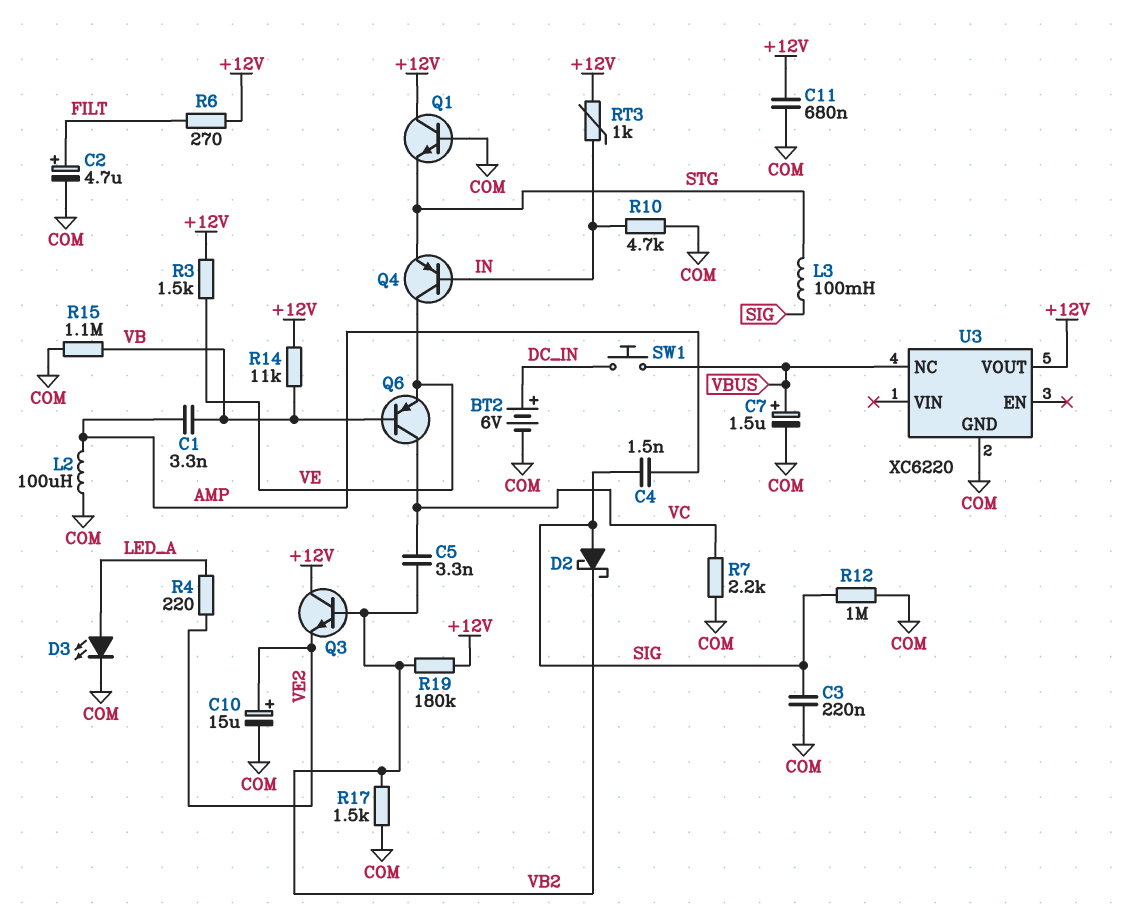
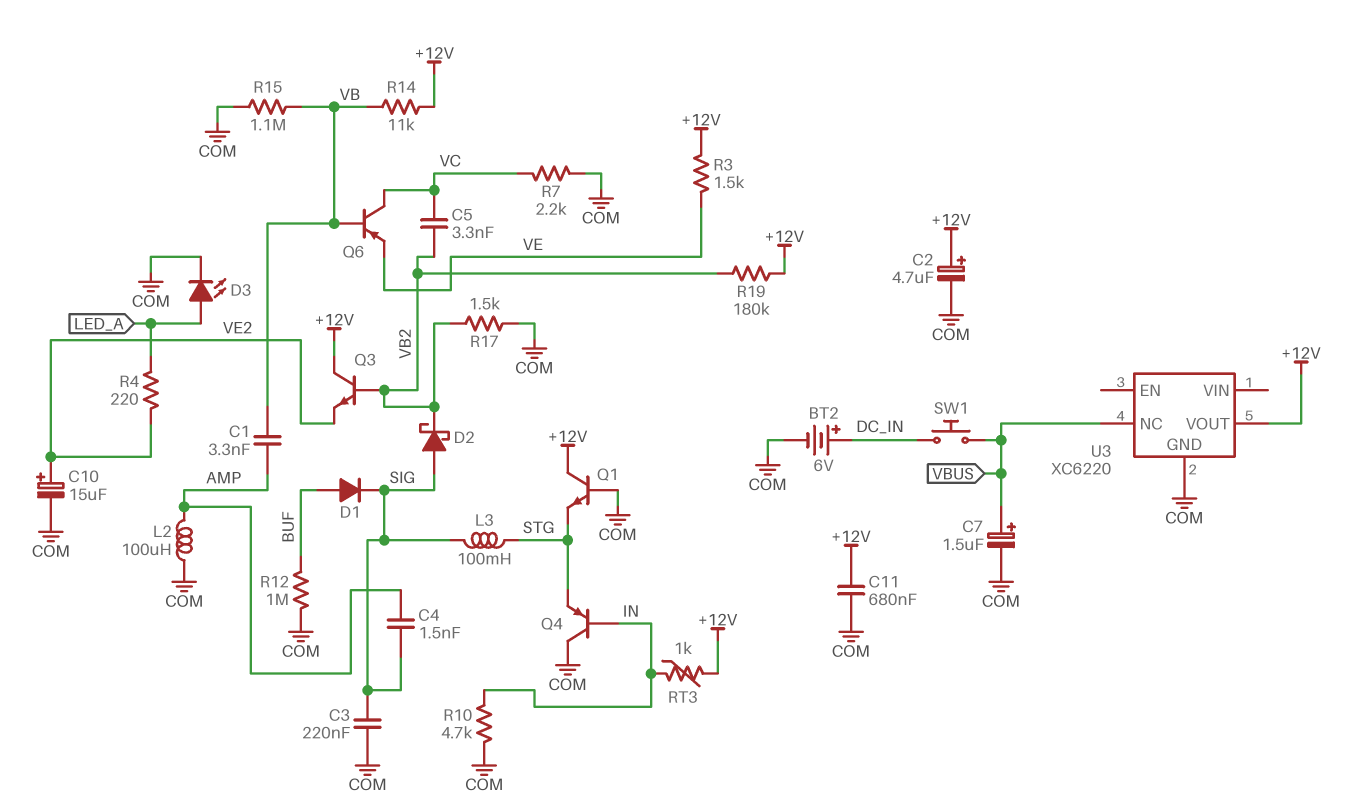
C2: 4.7uF (plus FILT, minus COM) -> 4.7uF (plus +12V, minus COM)
D1: none -> diode (A BUF, K SIG)
Q4: PNP (B IN, C VE, E STG) -> PNP (B IN, C COM, E STG)
R6: 270 (+12V, FILT) -> none
R12: 1M (COM, SIG) -> 1M (BUF, COM)

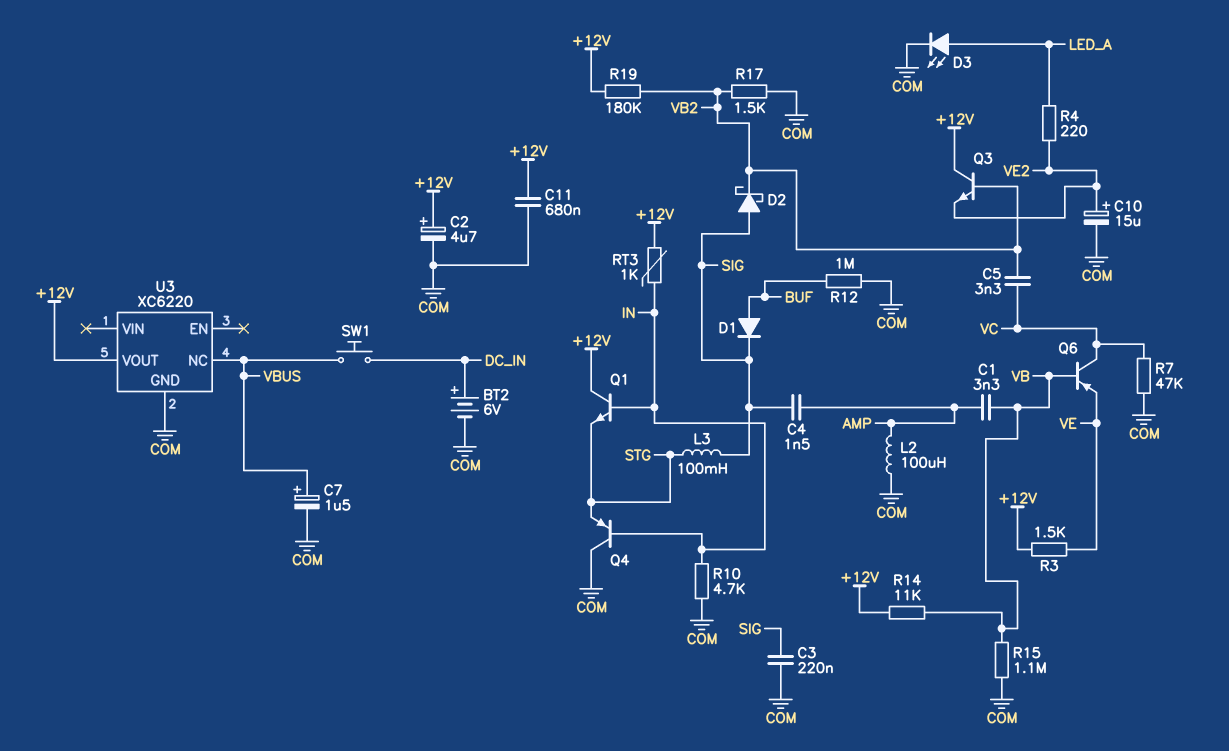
Q1: NPN (B COM, C +12V, E STG) -> NPN (B IN, C +12V, E STG)
R7: 2.2k (COM, VC) -> 47k (COM, VC)

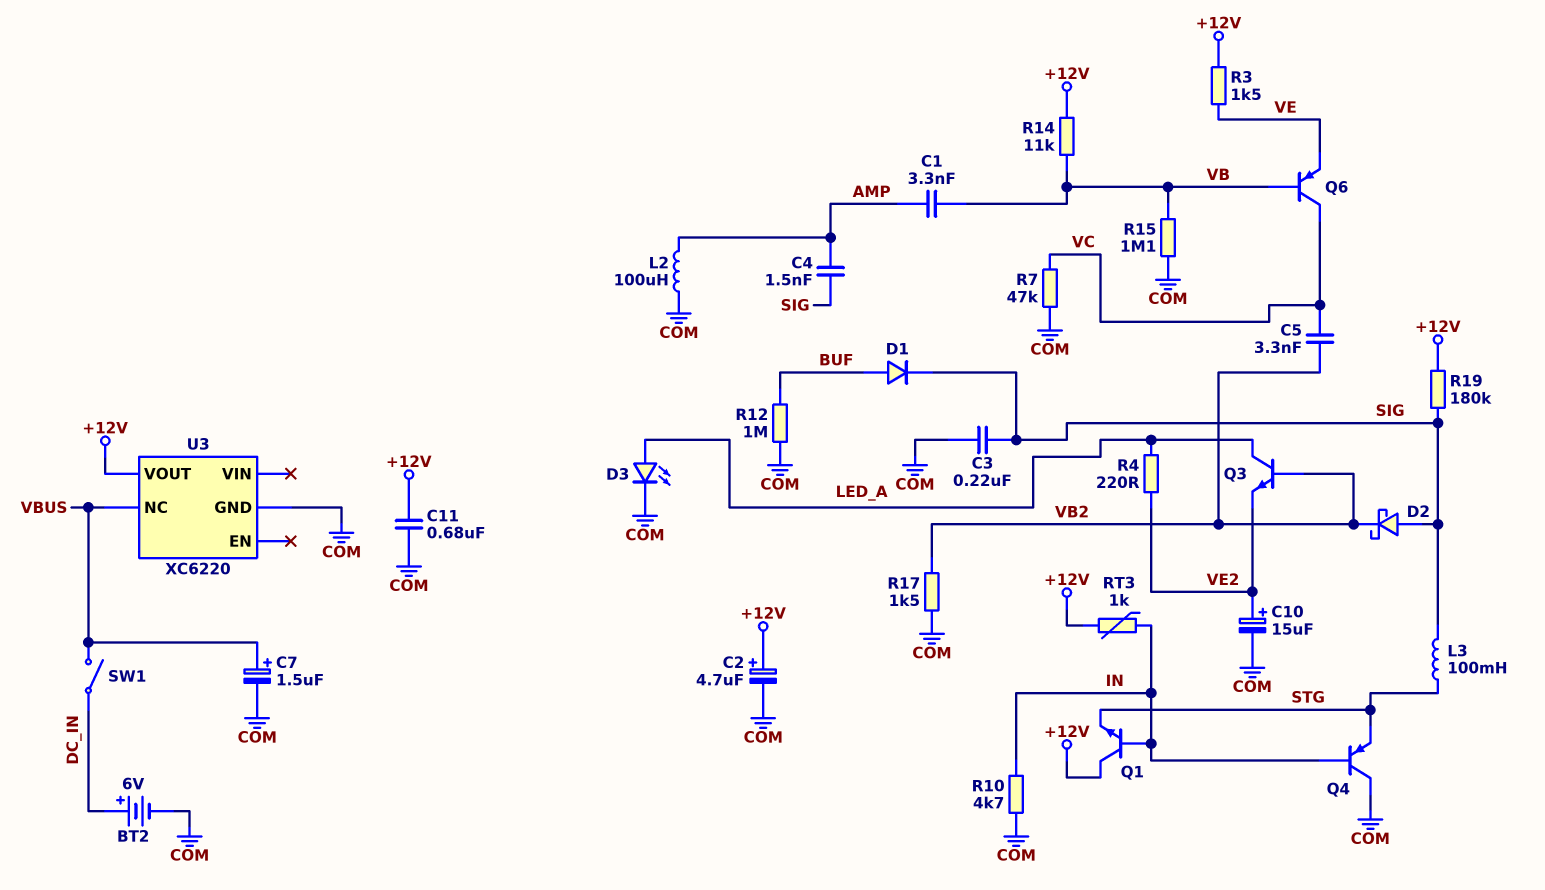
Q3: NPN (B VB2, C +12V, E VE2) -> NPN (B VB2, C LED_A, E VE2)
R19: 180k (+12V, VB2) -> 180k (+12V, SIG)
SW1: button (DC_IN, VBUS) -> switch (DC_IN, VBUS)

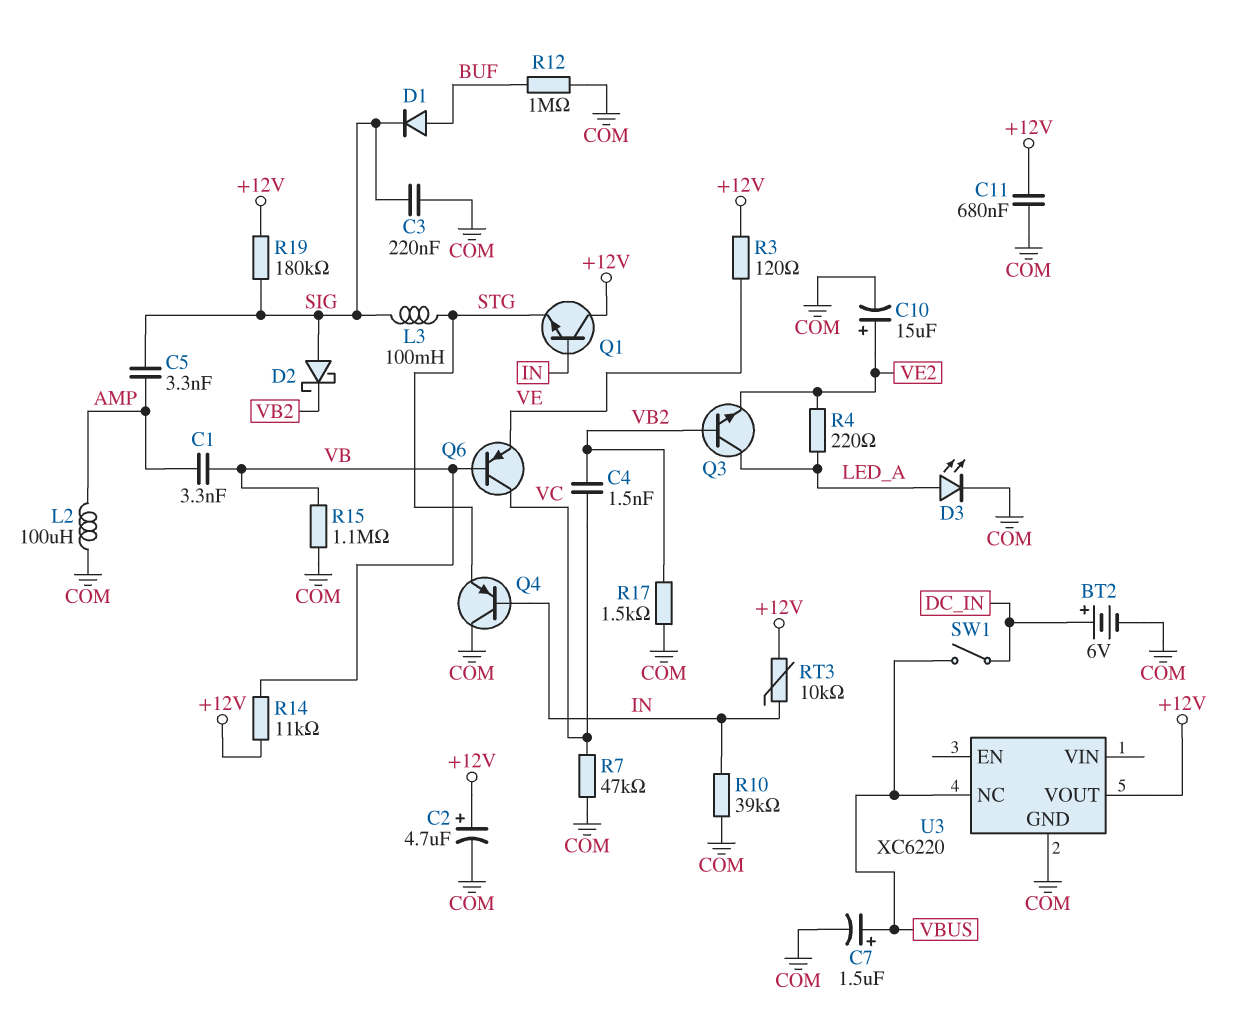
C4: 1.5nF (AMP, SIG) -> 1.5nF (VB2, VC)
C5: 3.3nF (VB2, VC) -> 3.3nF (AMP, SIG)
R3: 1.5k (+12V, VE) -> 120 (+12V, VE)
R10: 4.7k (COM, IN) -> 39k (COM, IN)
RT3: 1k (+12V, IN) -> 10k (+12V, IN)

